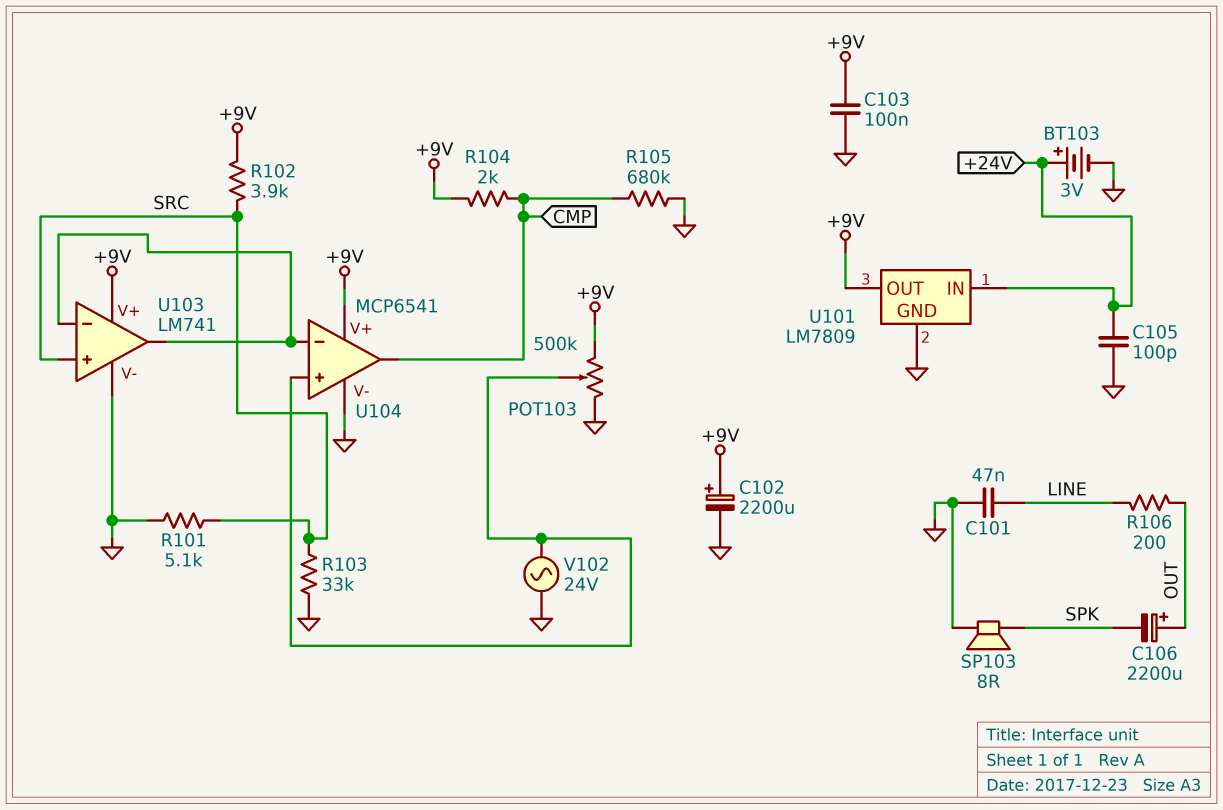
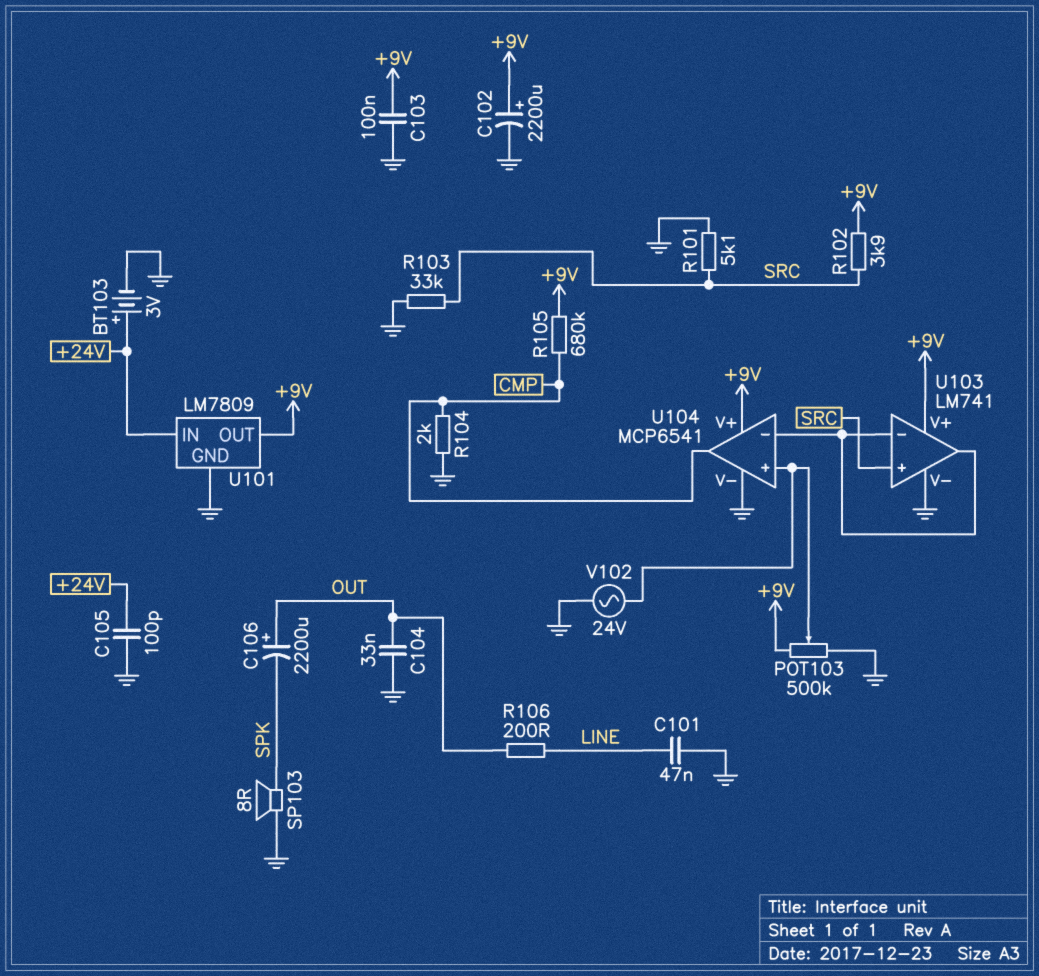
C104: none -> 33nF (GND, OUT)
R104: 2k (+9V, CMP) -> 2k (CMP, GND)
R105: 680k (CMP, GND) -> 680k (+9V, CMP)

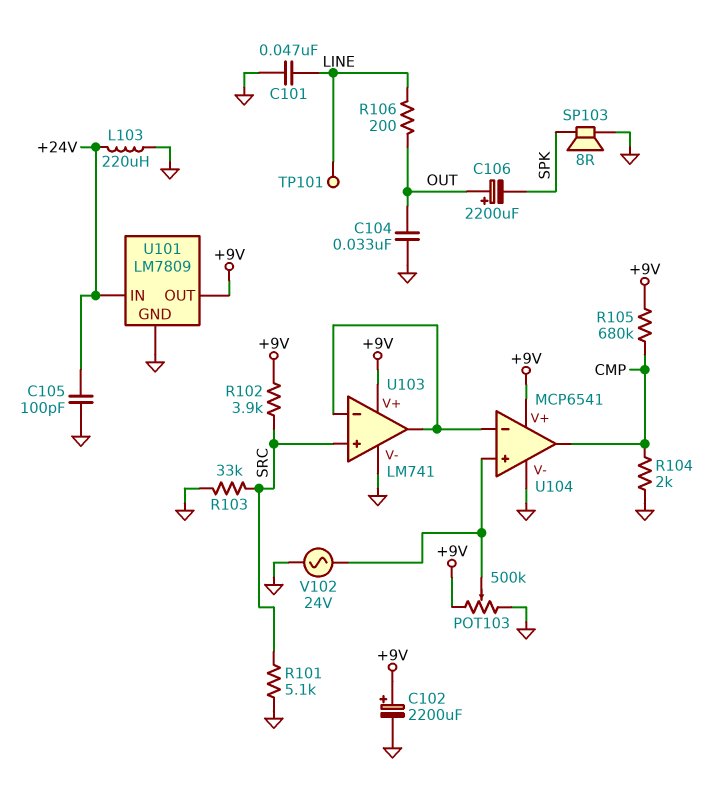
BT103: 3V (plus +24V, minus GND) -> none
C103: 100nF (+9V, GND) -> none
L103: none -> 220uH (+24V, GND)
TP101: none -> test point (LINE)

